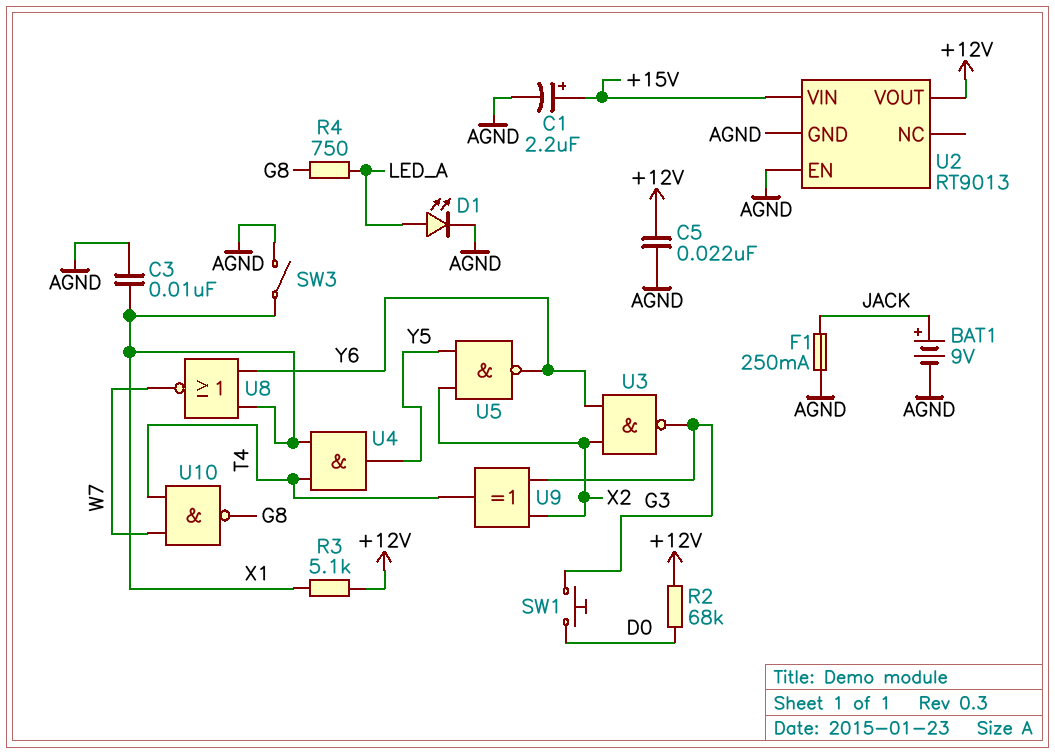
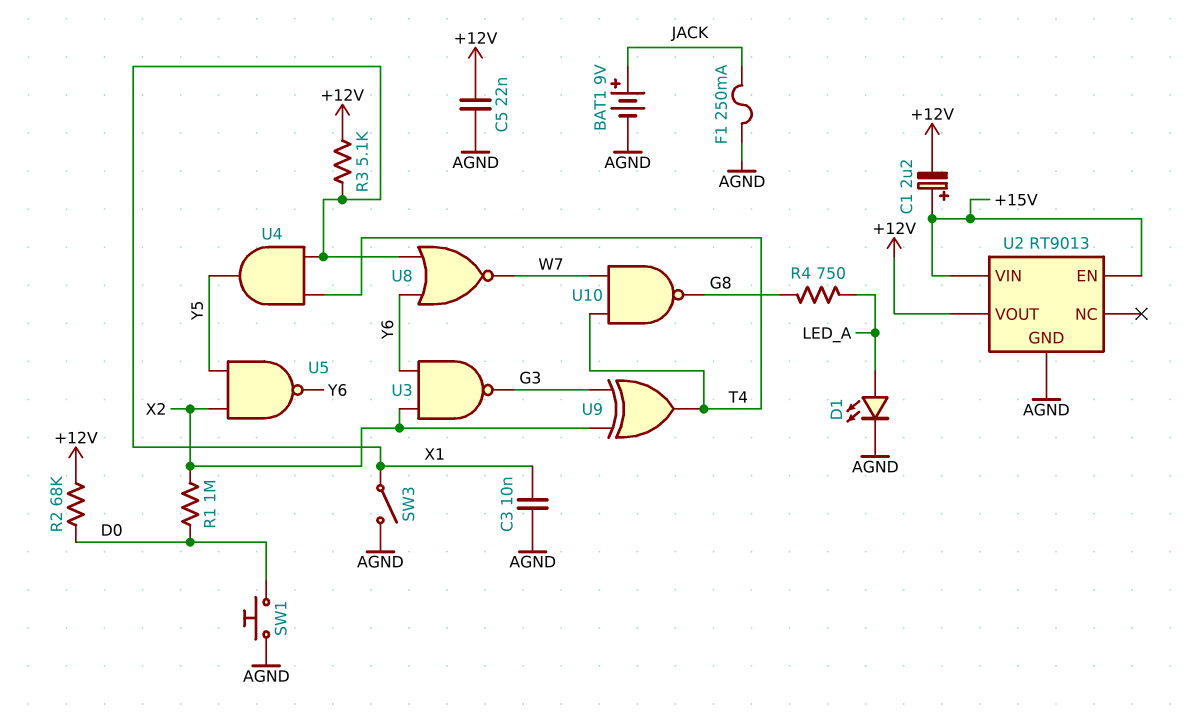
C1: 2.2uF (plus +15V, minus AGND) -> 2.2uF (plus +15V, minus +12V)
R1: none -> 1M (D0, X2)
SW1: button (D0, G3) -> button (AGND, D0)
U2 pin EN: AGND -> +15V

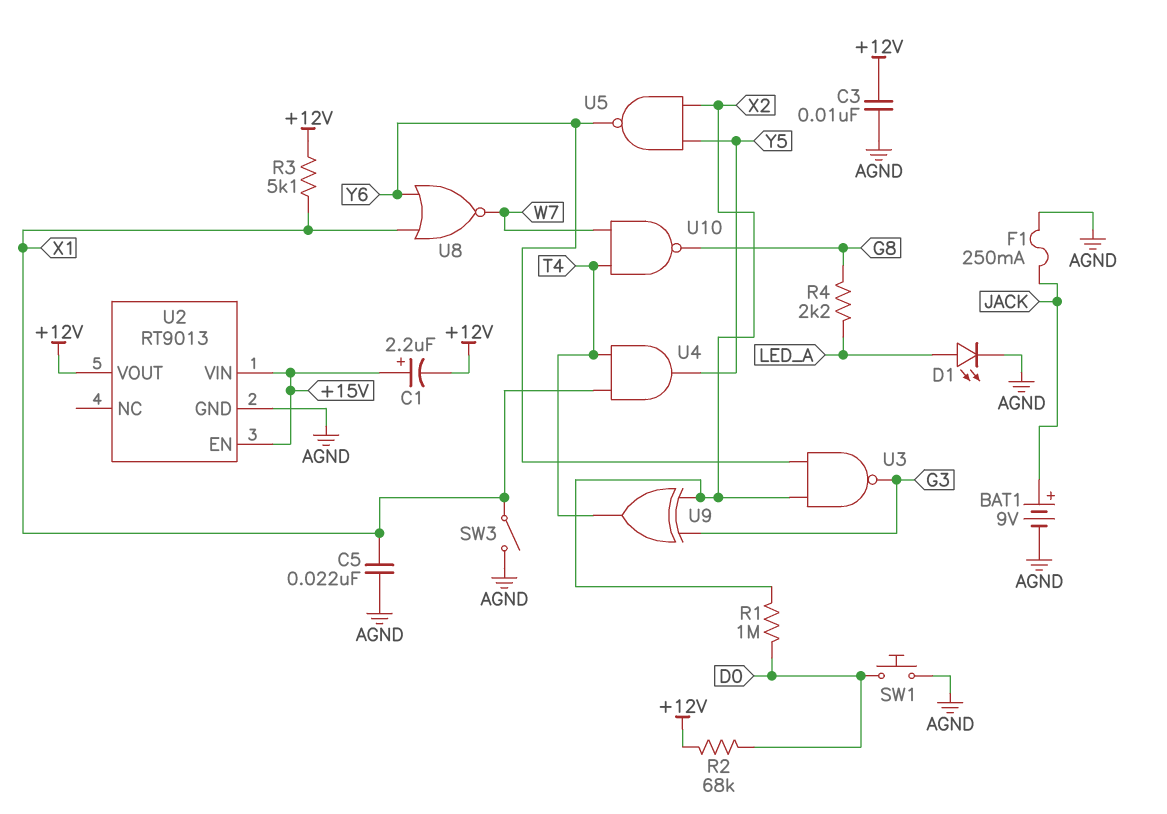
C3: 10nF (AGND, X1) -> 10nF (+12V, AGND)
C5: 22nF (+12V, AGND) -> 22nF (AGND, X1)
R4: 750 (G8, LED_A) -> 2.2k (G8, LED_A)

